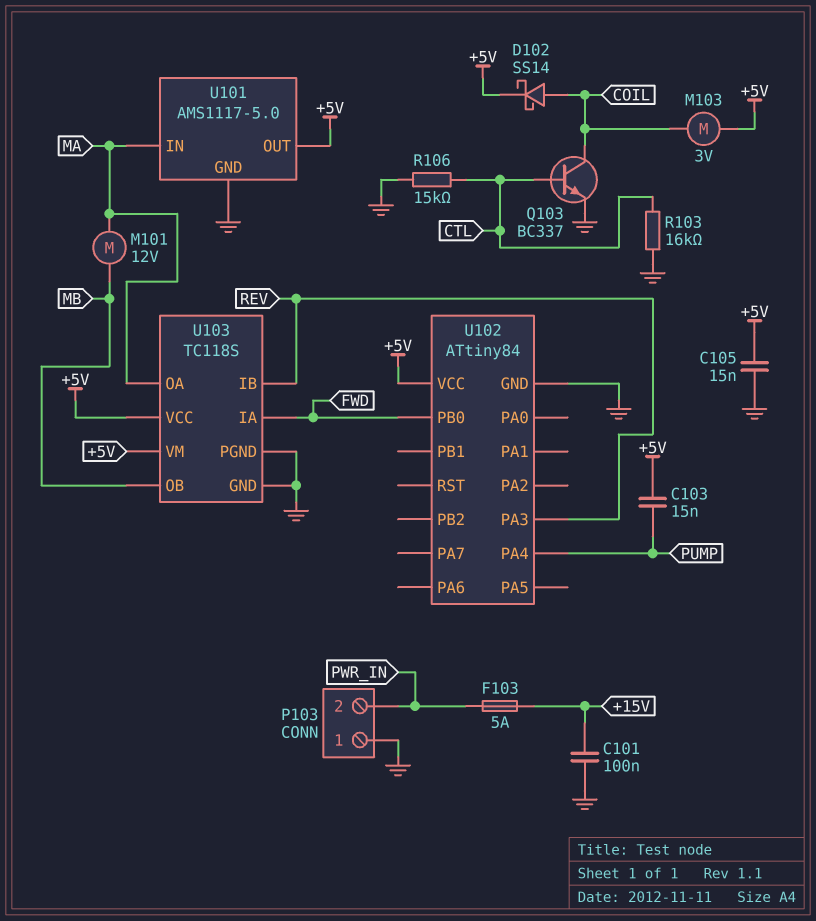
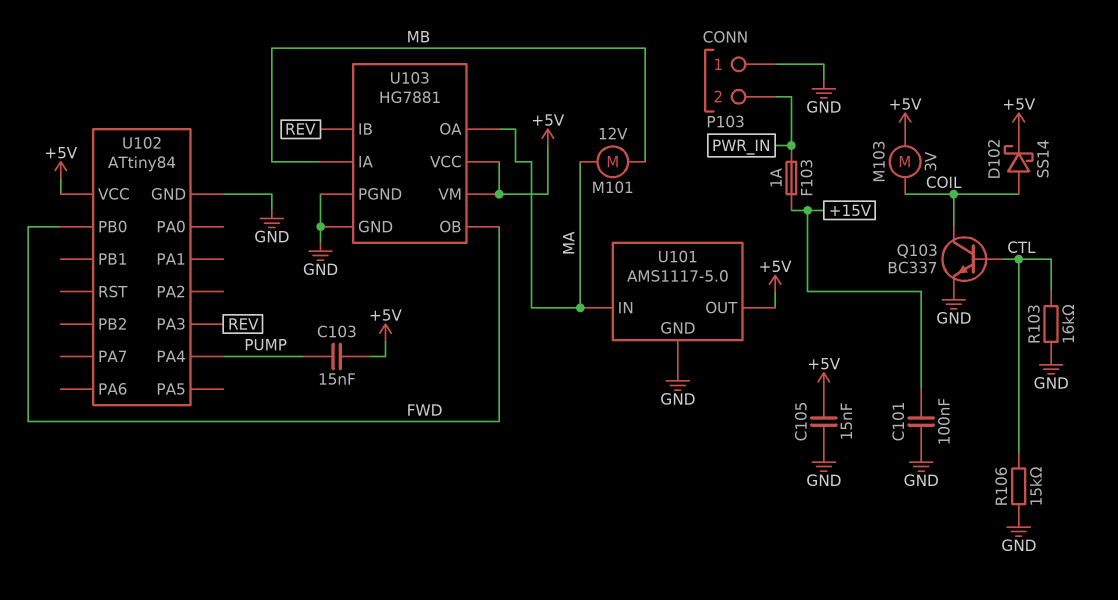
F103: 5A (+15V, PWR_IN) -> 1A (+15V, PWR_IN)
U103: TC118S -> HG7881
U103 pin IA: FWD -> MB
U103 pin OB: MB -> FWD

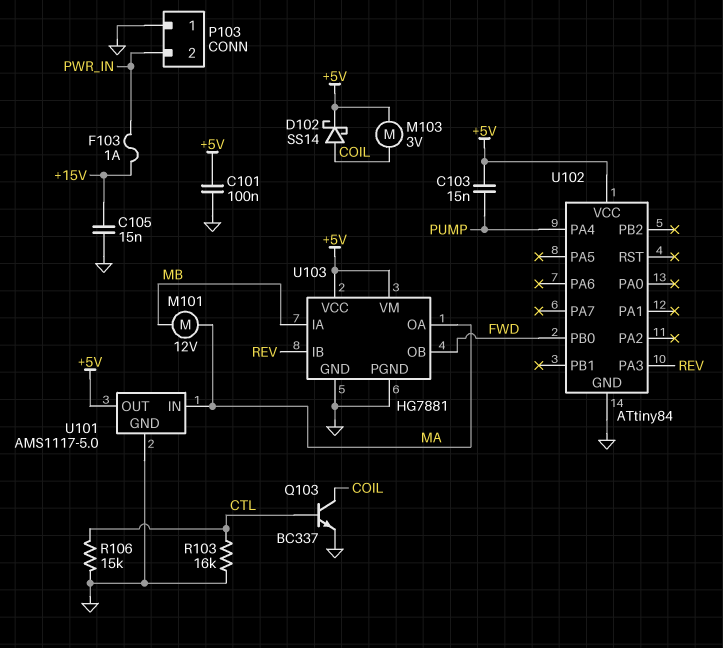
C101: 100nF (+15V, GND) -> 100nF (+5V, GND)
C105: 15nF (+5V, GND) -> 15nF (+15V, GND)

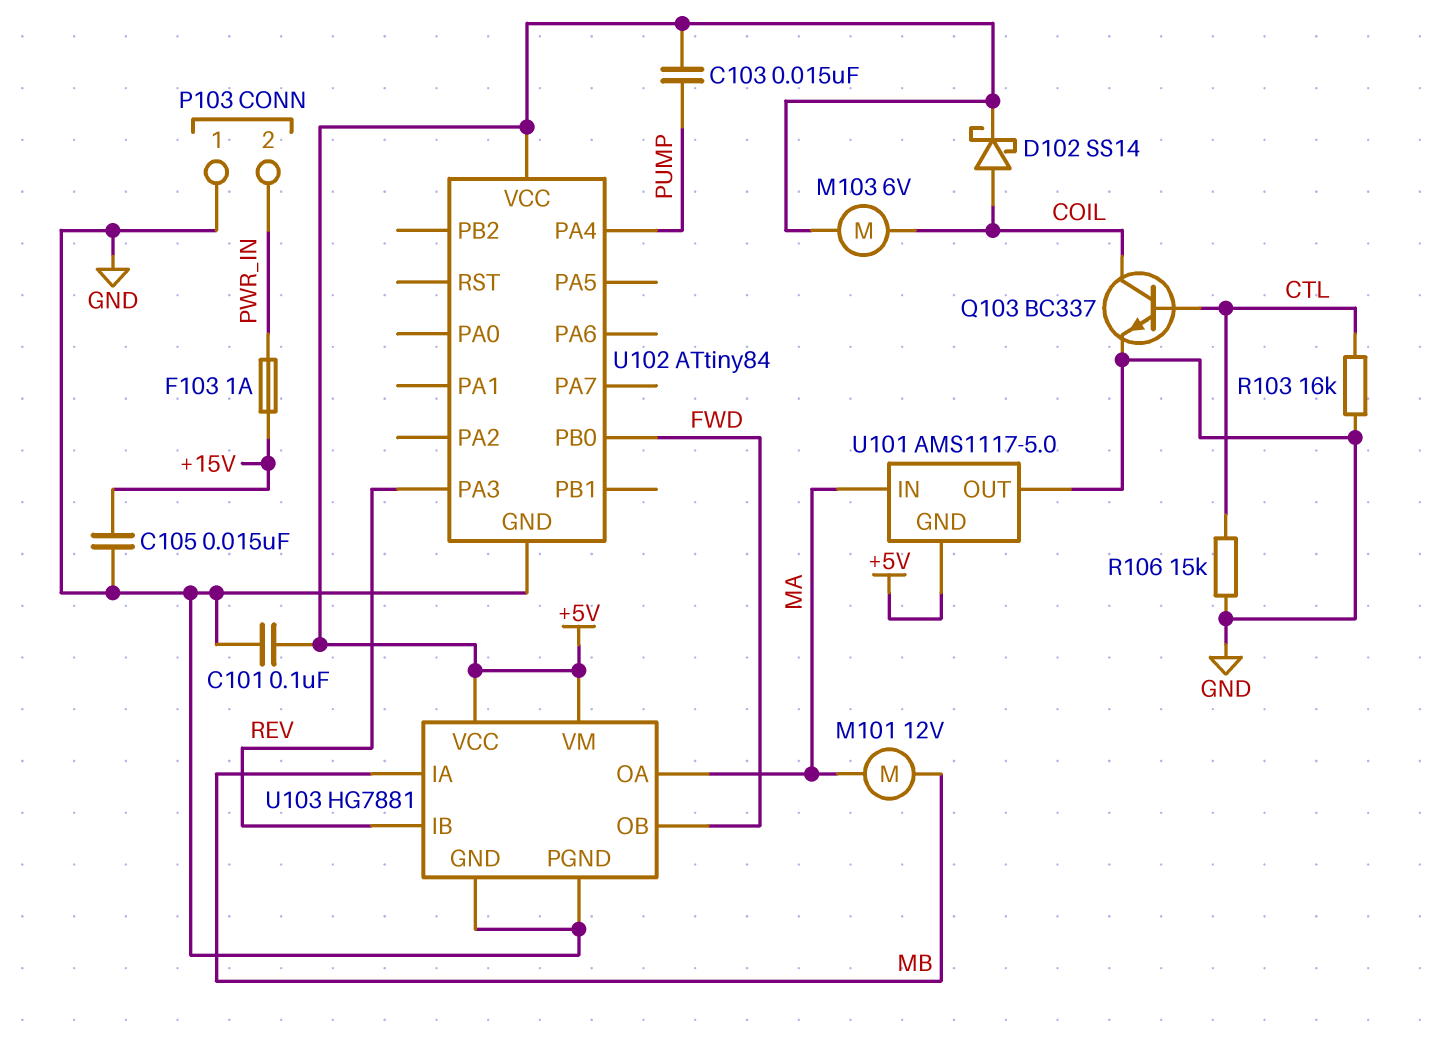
M103: motor 3V (+5V, COIL) -> motor 6V (+5V, COIL)
U101 pin GND: GND -> +5V
U101 pin OUT: +5V -> GND

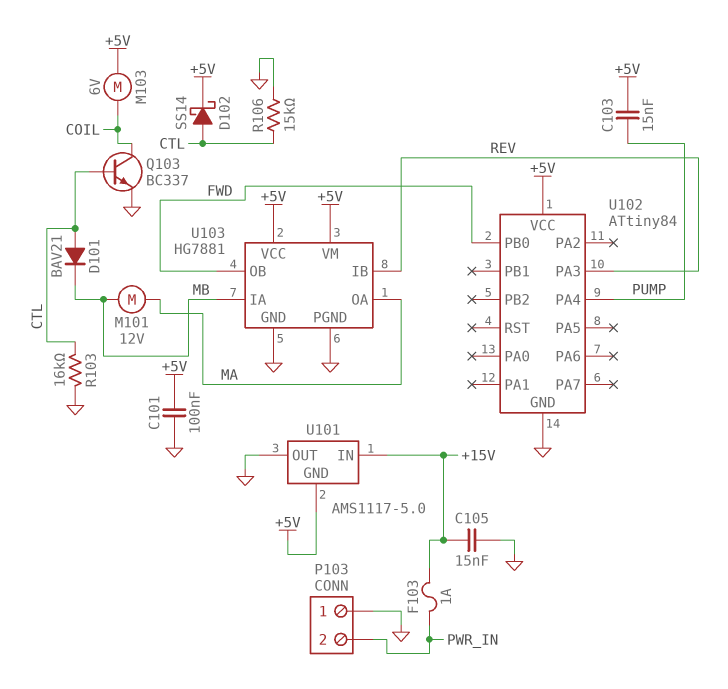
D101: none -> diode BAV21 (A CTL, K MB)
D102: schottky SS14 (A COIL, K +5V) -> schottky SS14 (A CTL, K +5V)
U101 pin IN: MA -> +15V

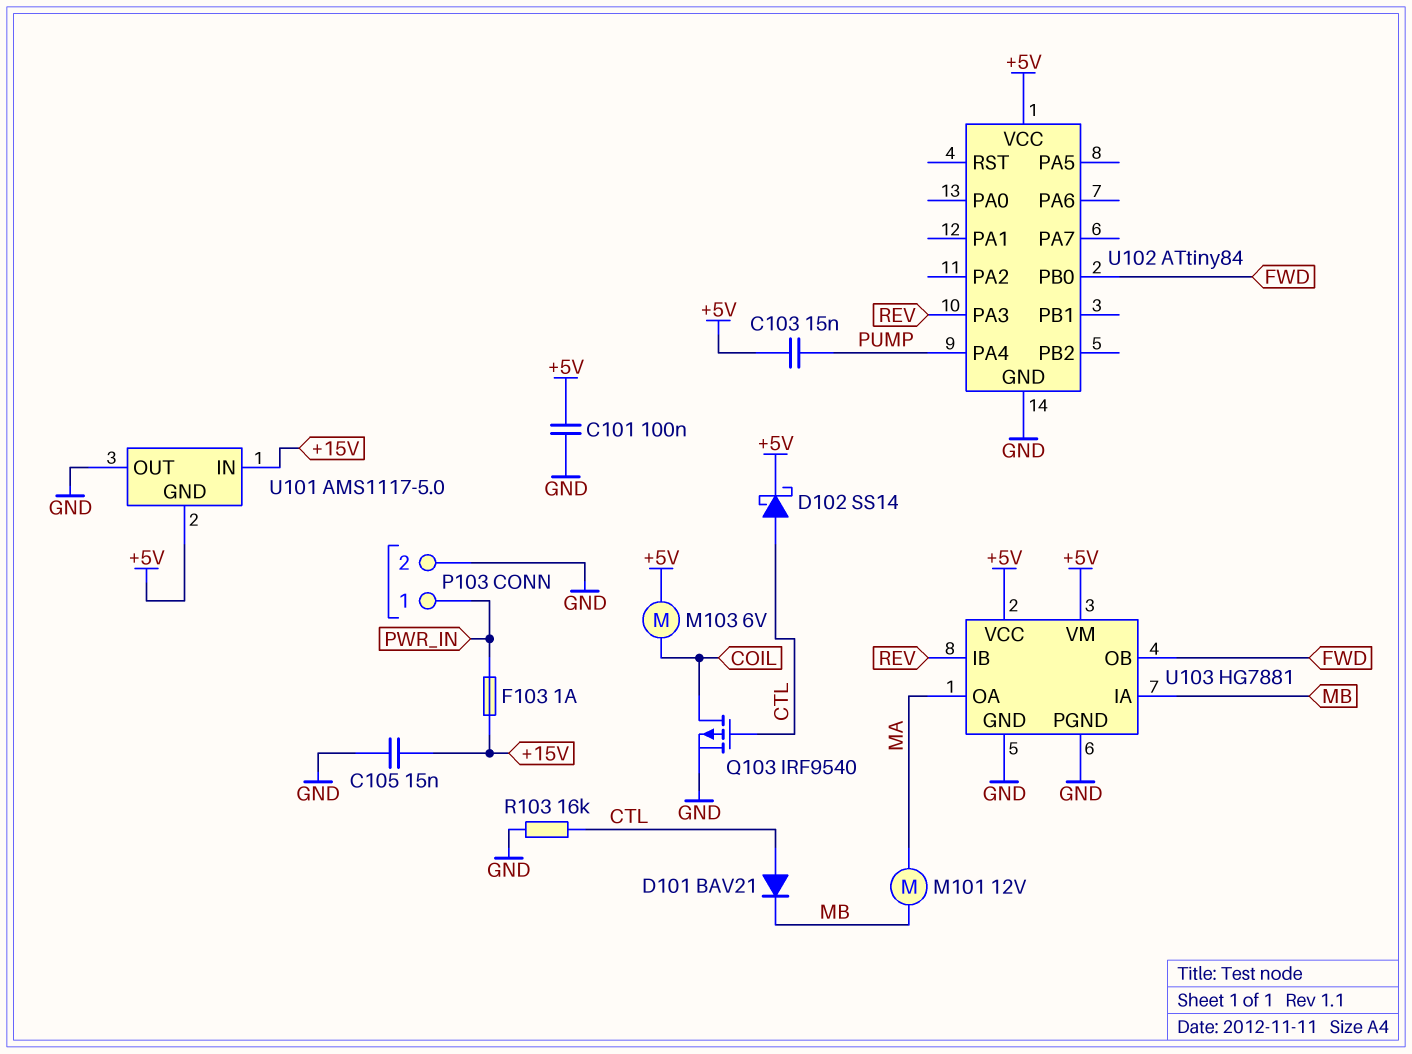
P103 pin 1: GND -> PWR_IN
P103 pin 2: PWR_IN -> GND
Q103: NPN BC337 (B CTL, C COIL, E GND) -> PMOS IRF9540 (G CTL, D COIL, S GND)
R106: 15k (CTL, GND) -> none

